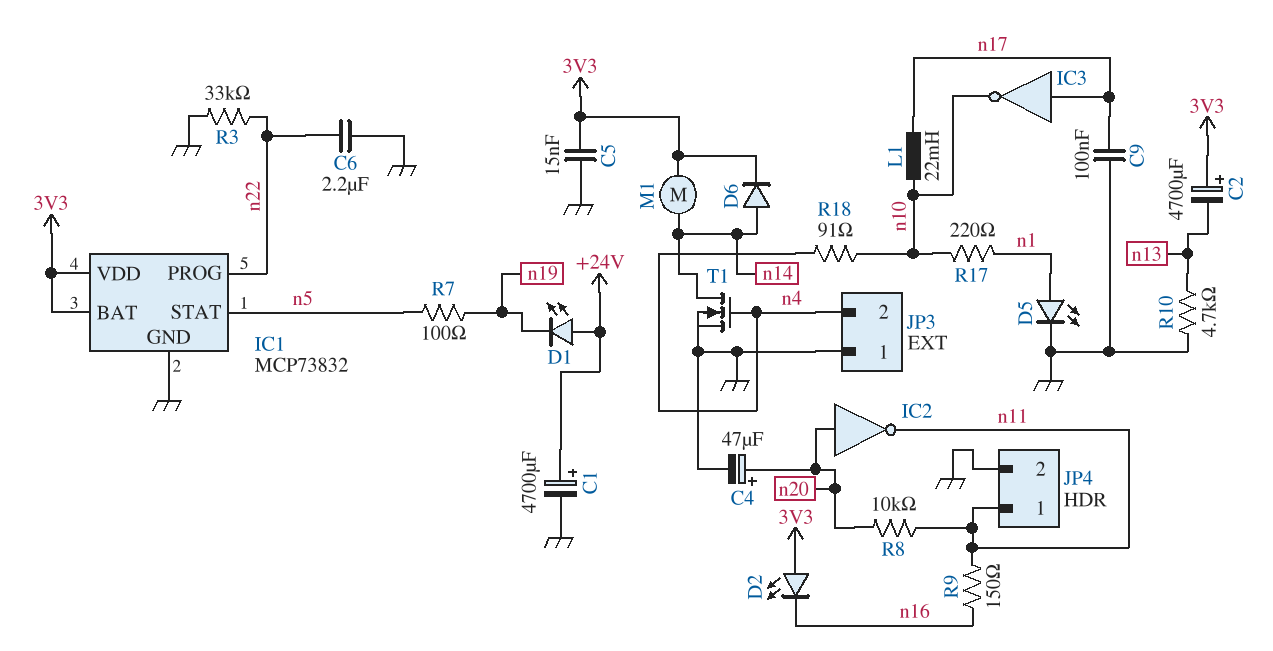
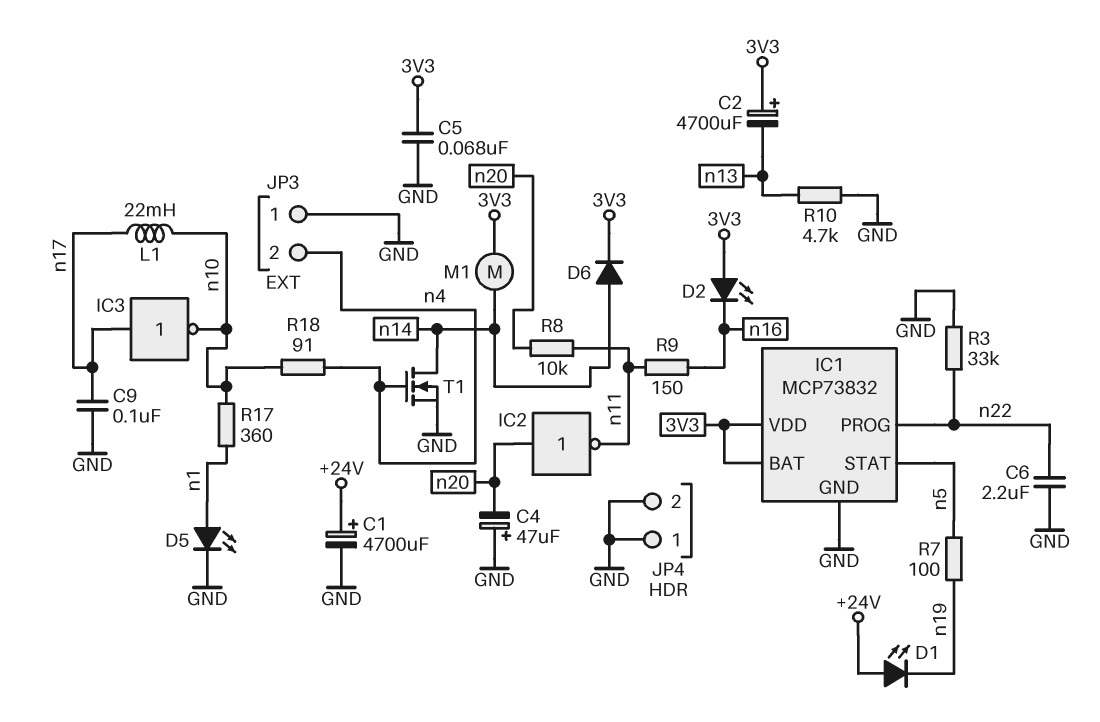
C4: 47uF (plus n20, minus GND) -> 47uF (plus GND, minus n20)
C5: 15nF (3V3, GND) -> 68nF (3V3, GND)
JP4 pin 1: n11 -> GND
R17: 220 (n1, n10) -> 360 (n1, n10)

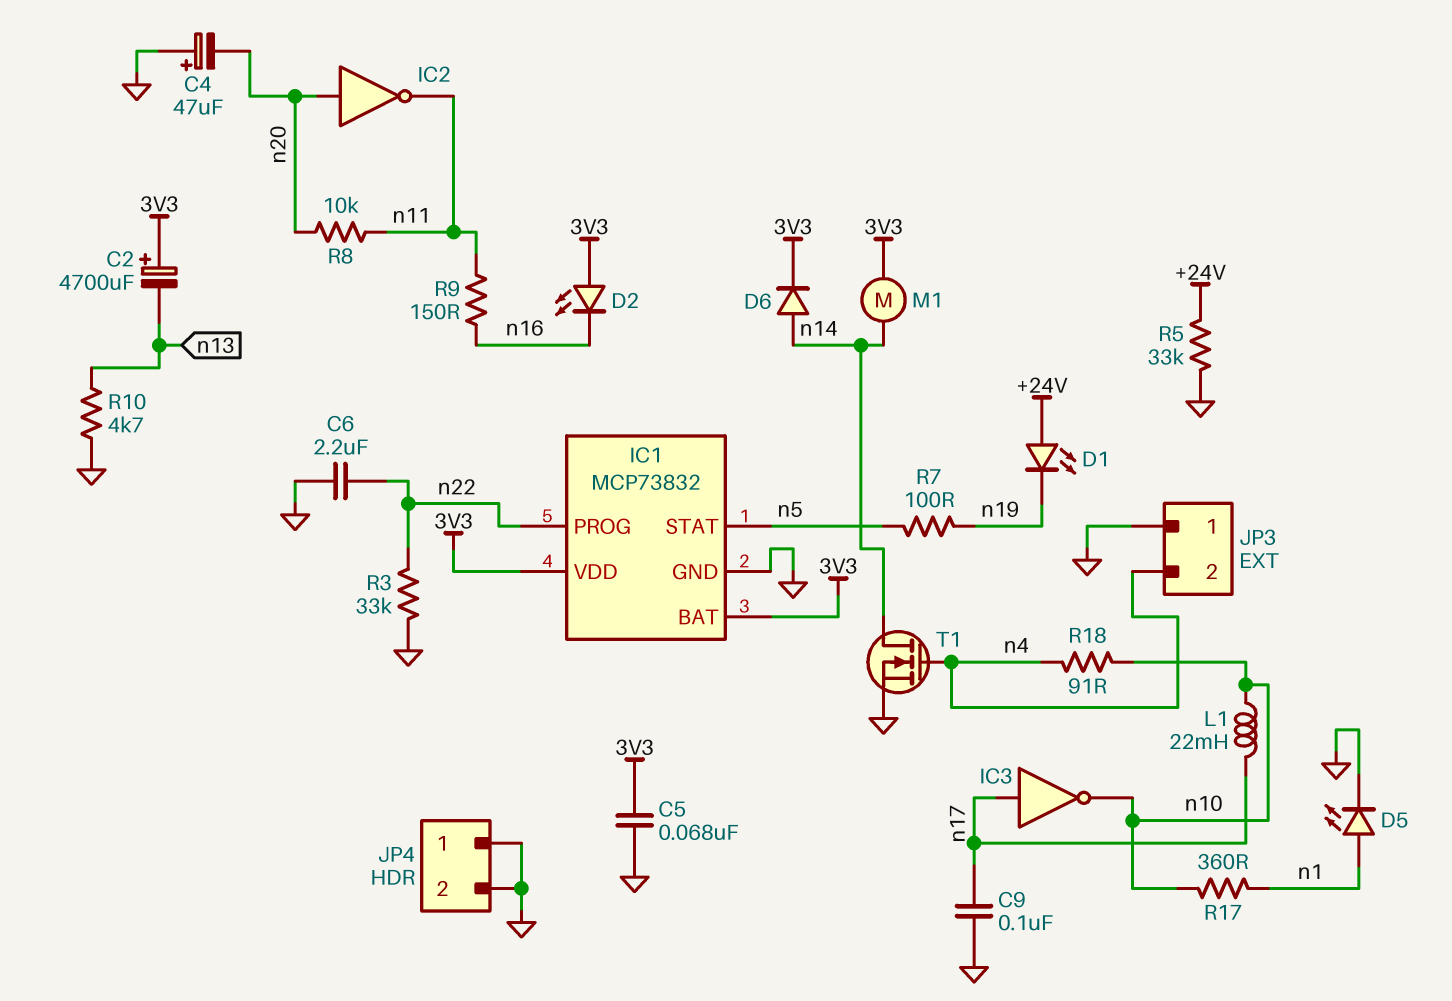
C1: 4700uF (plus +24V, minus GND) -> none
R5: none -> 33k (+24V, GND)

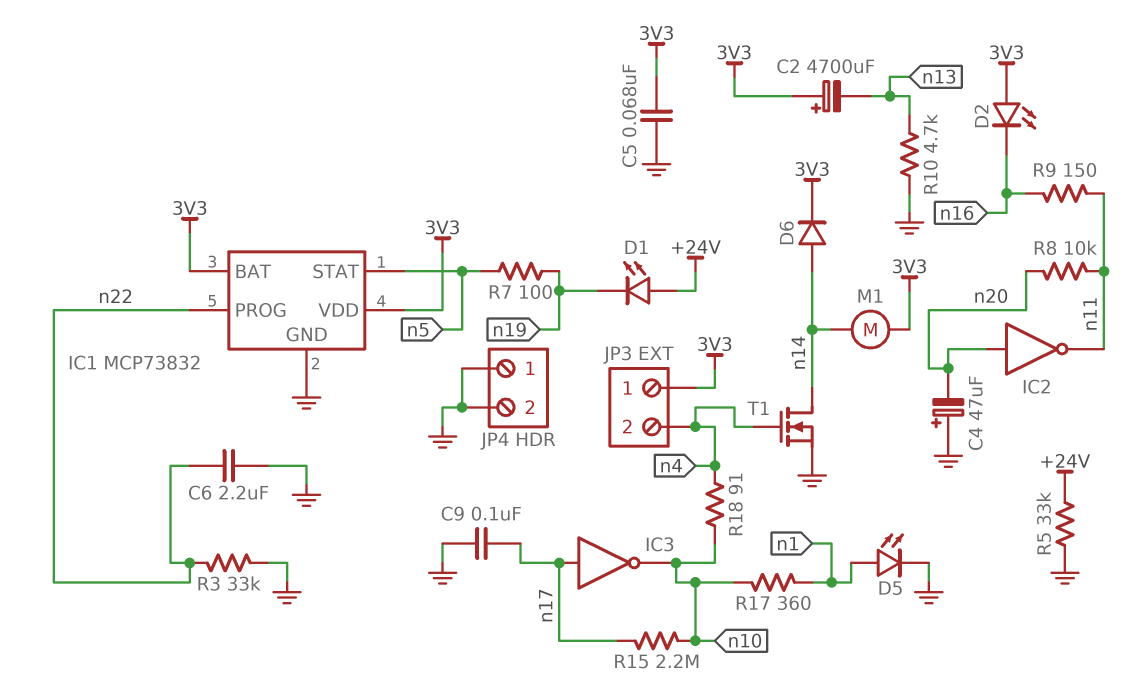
JP3 pin 1: GND -> 3V3
L1: 22mH (n10, n17) -> none
R15: none -> 2.2M (n10, n17)

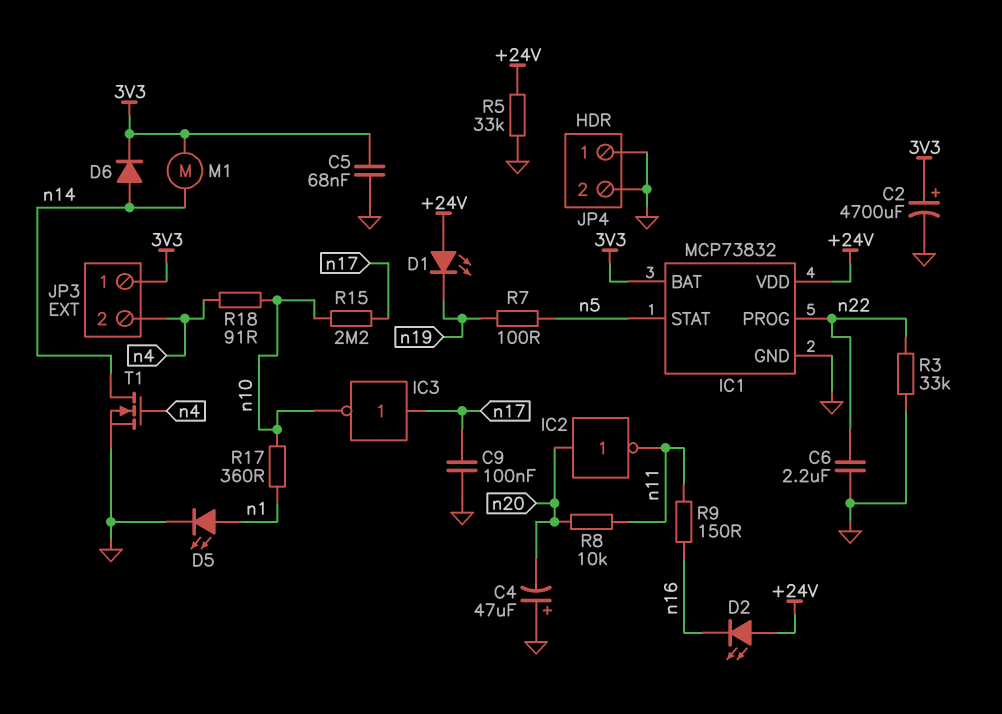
C2: 4700uF (plus 3V3, minus n13) -> 4700uF (plus 3V3, minus GND)
D2: LED (A 3V3, K n16) -> LED (A +24V, K n16)
IC1 pin VDD: 3V3 -> +24V
R10: 4.7k (GND, n13) -> none

